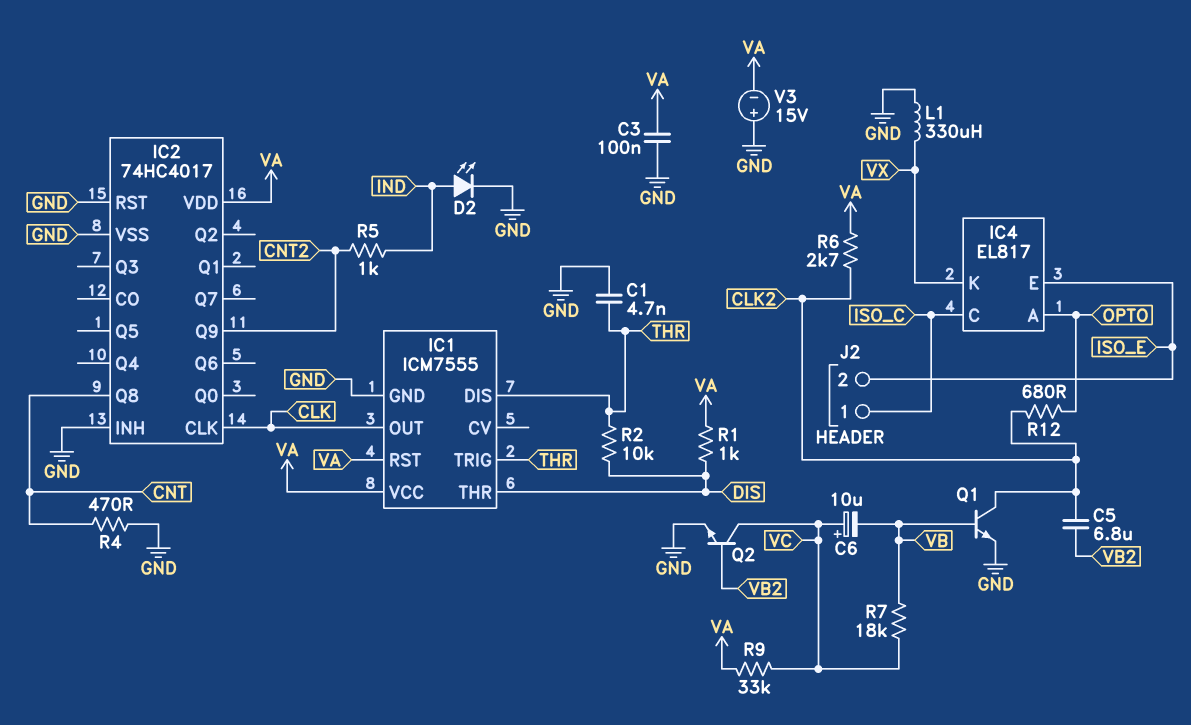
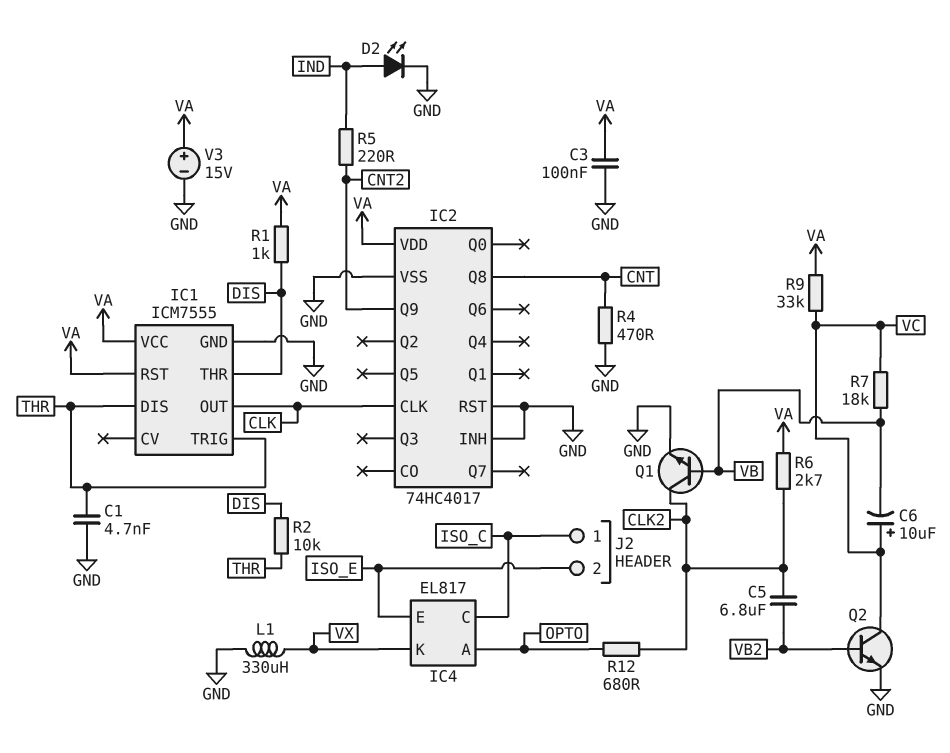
R5: 1k (CNT2, IND) -> 220 (CNT2, IND)
V3: 15V (plus GND, minus VA) -> 15V (plus VA, minus GND)

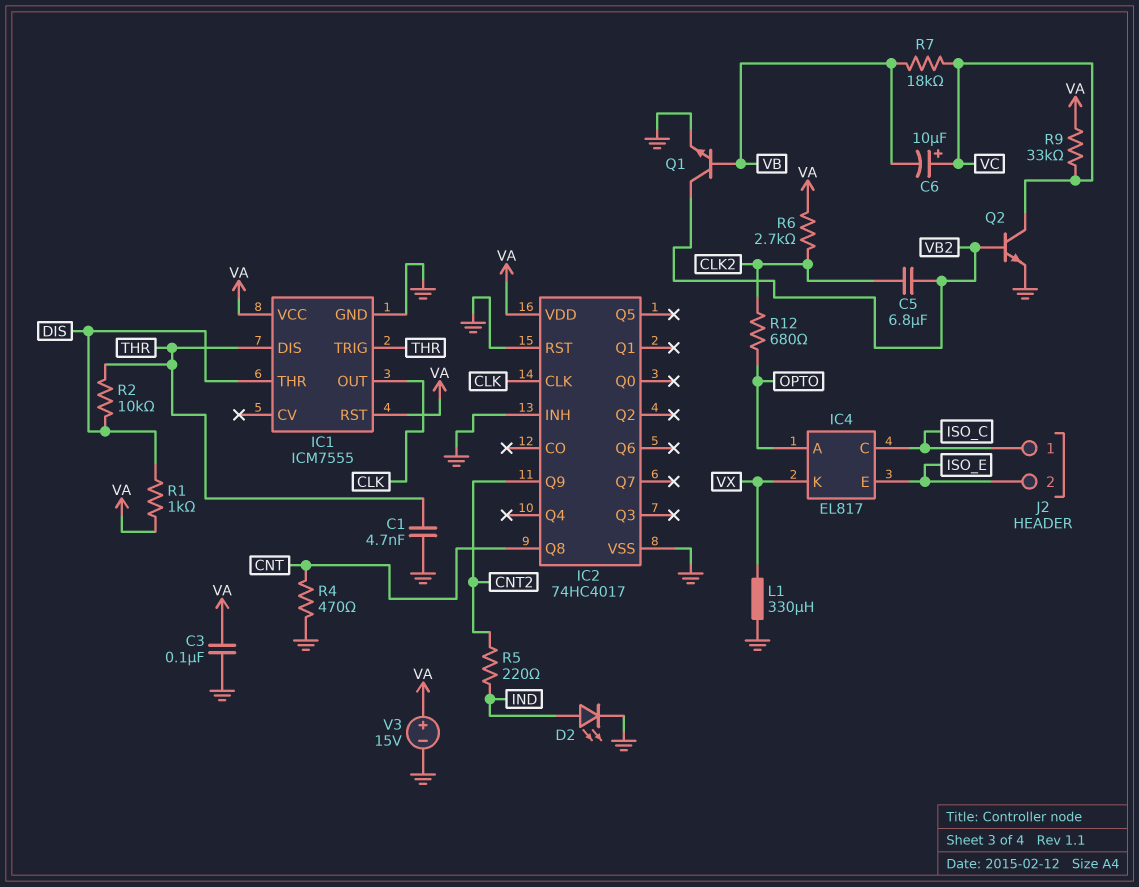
Q1: NPN (B VB, C CLK2, E GND) -> NPN (B VB, C VB2, E GND)

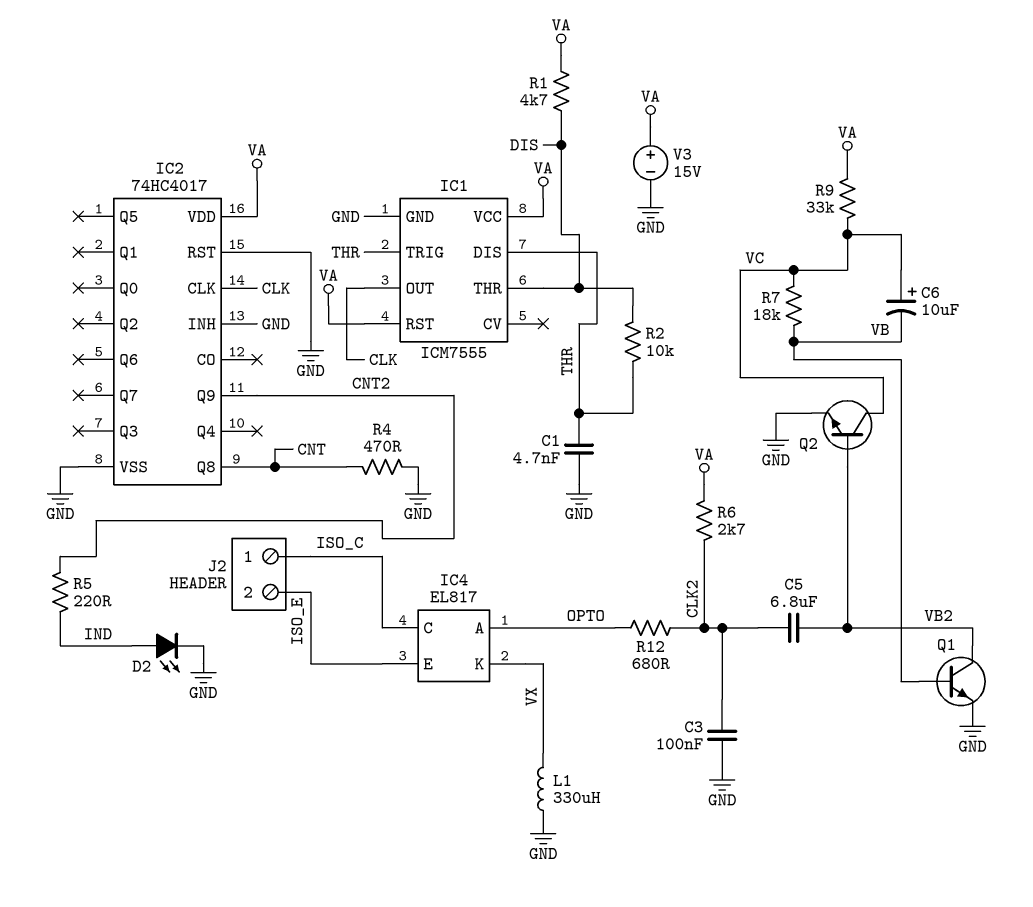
C3: 100nF (GND, VA) -> 100nF (CLK2, GND)
R1: 1k (DIS, VA) -> 4.7k (DIS, VA)

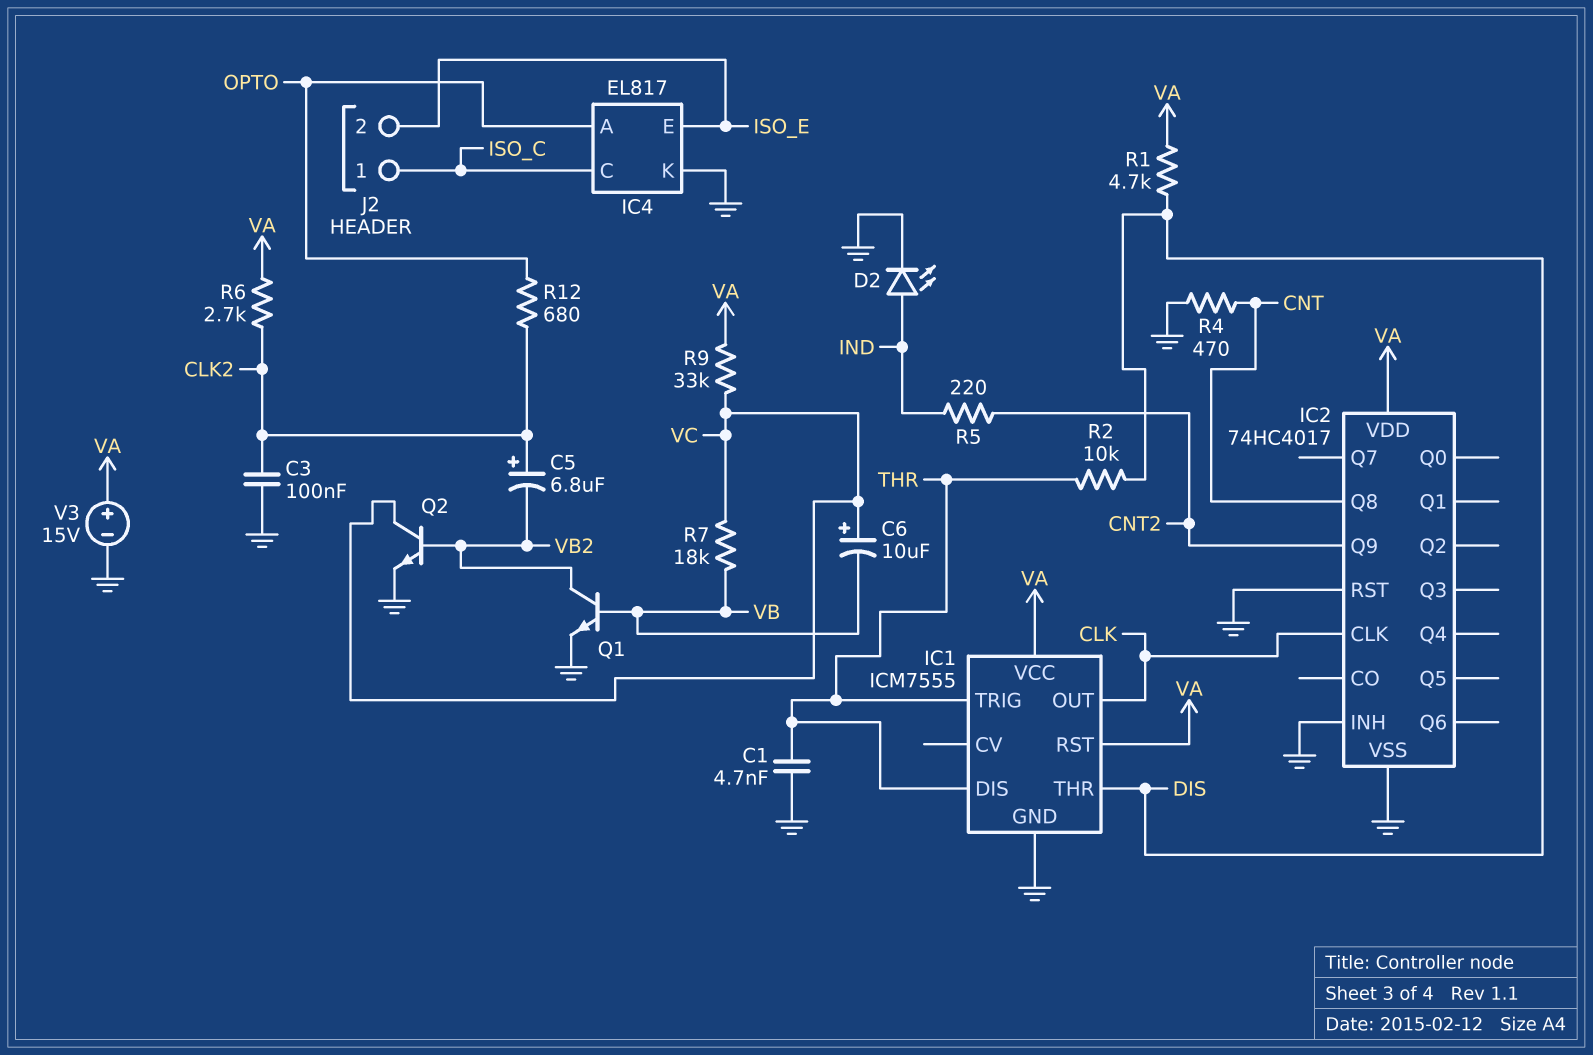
C5: 6.8uF (CLK2, VB2) -> 6.8uF (plus CLK2, minus VB2)
IC4 pin K: VX -> GND
L1: 330uH (GND, VX) -> none

